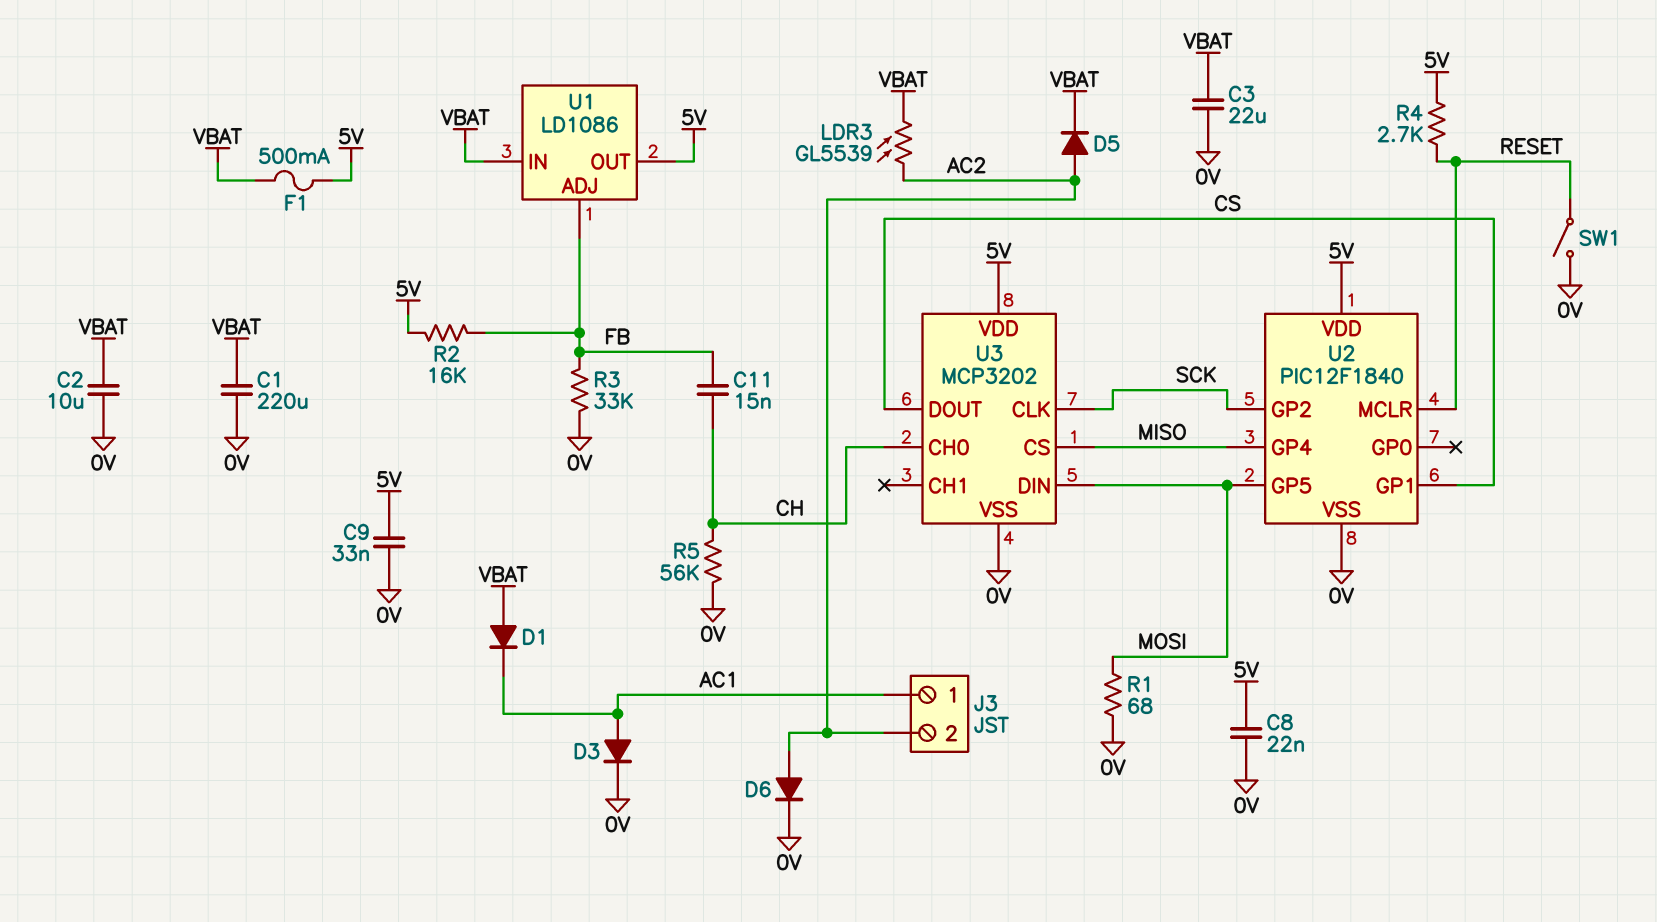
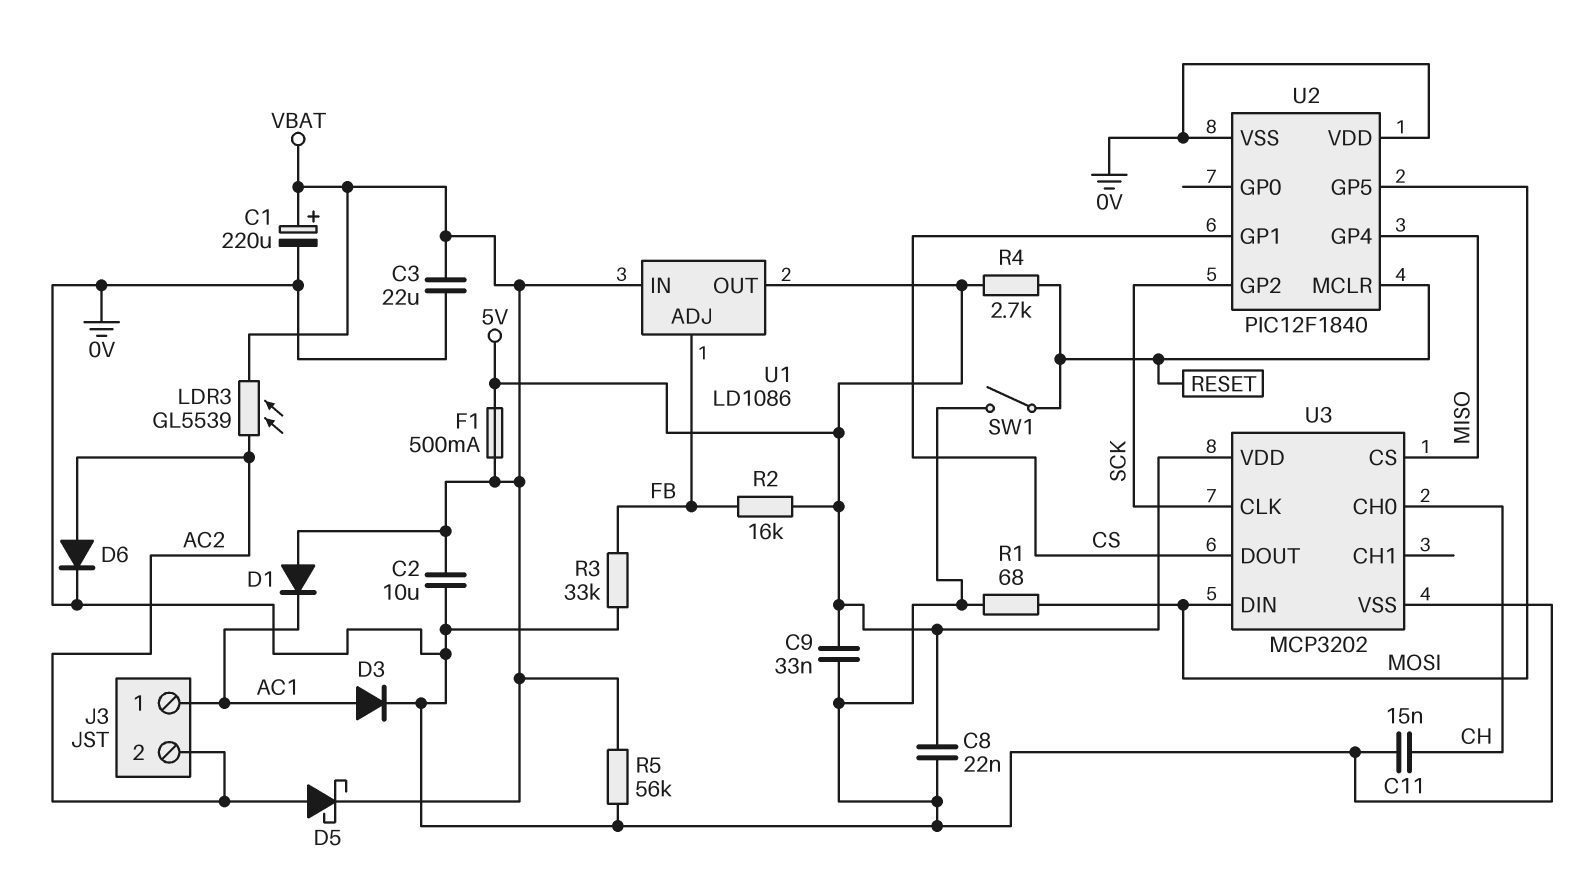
C1: 220uF (0V, VBAT) -> 220uF (plus VBAT, minus 0V)
C11: 15nF (CH, FB) -> 15nF (0V, CH)
D5: diode (A AC2, K VBAT) -> schottky (A AC2, K VBAT)
R5: 56k (0V, CH) -> 56k (0V, VBAT)
U2 pin VDD: 5V -> 0V

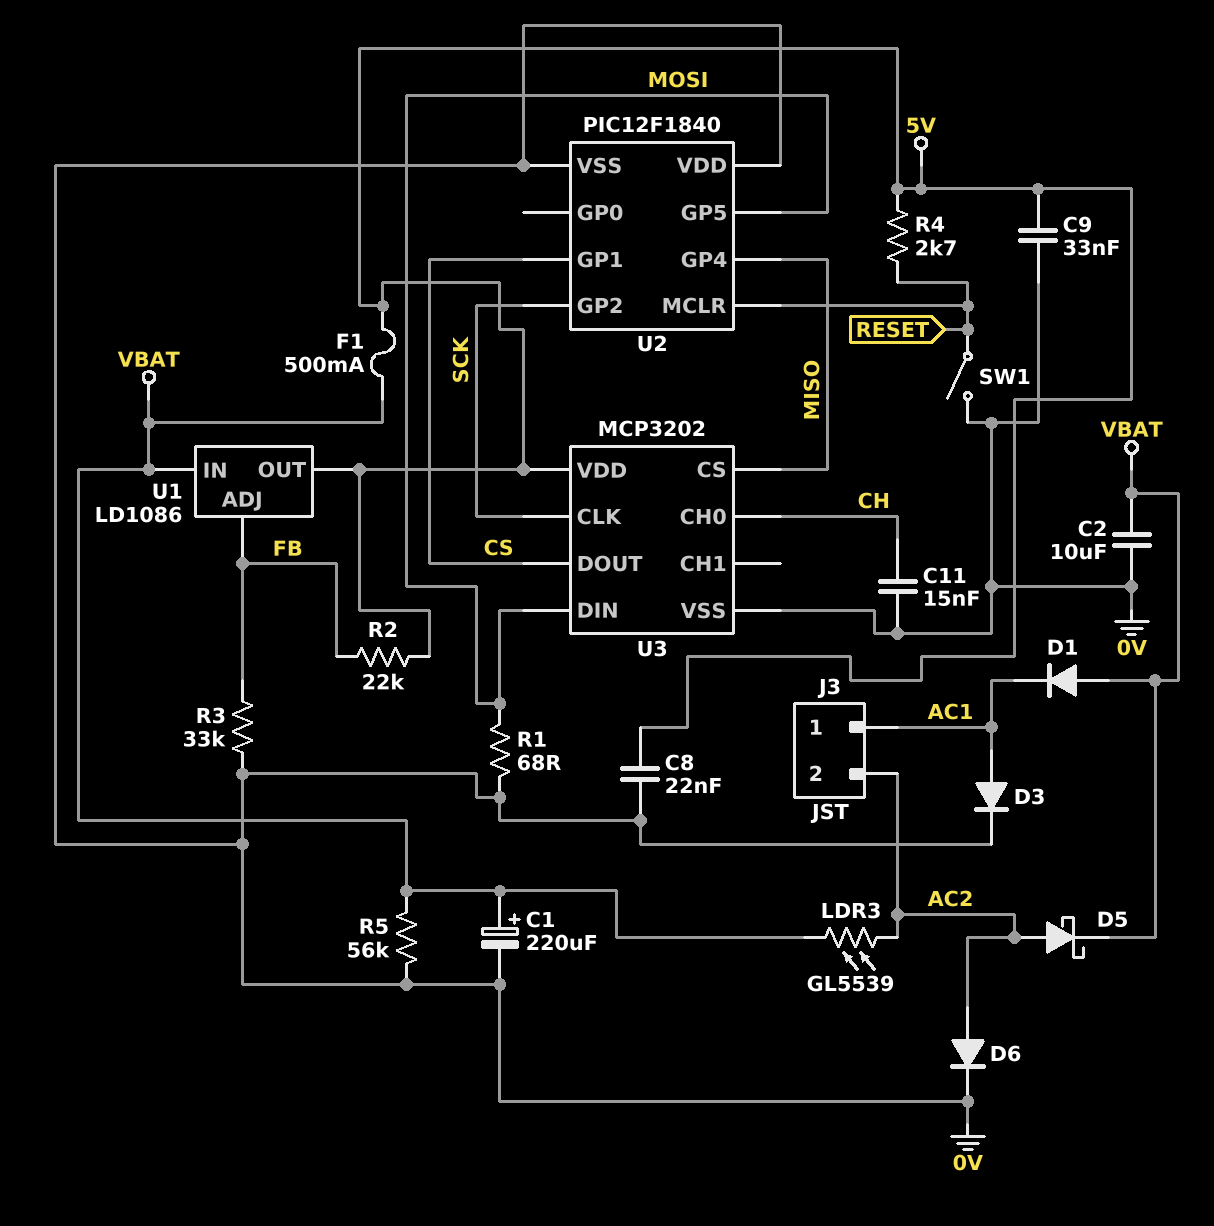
C3: 22uF (0V, VBAT) -> none
R2: 16k (5V, FB) -> 22k (5V, FB)

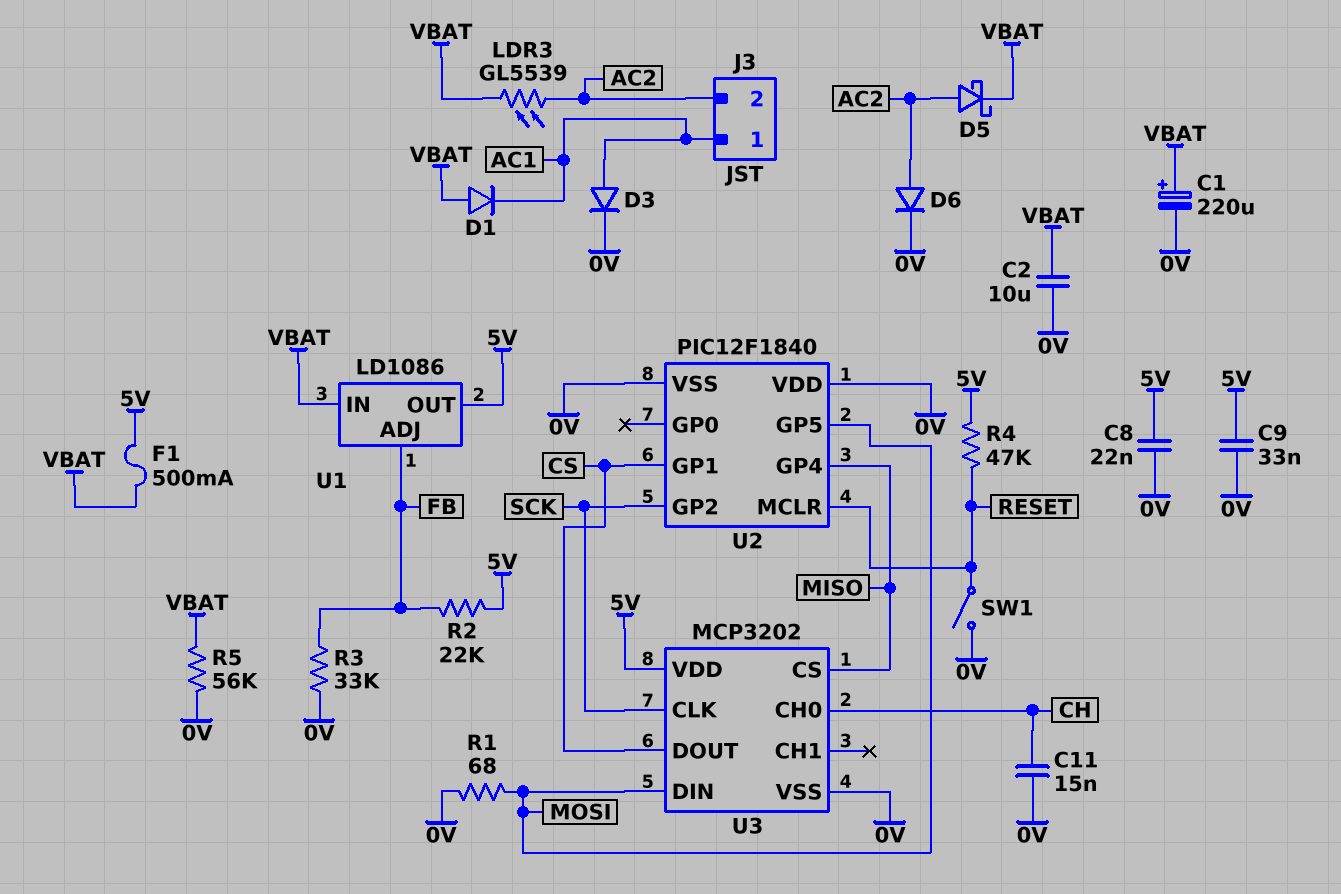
R4: 2.7k (5V, RESET) -> 47k (5V, RESET)

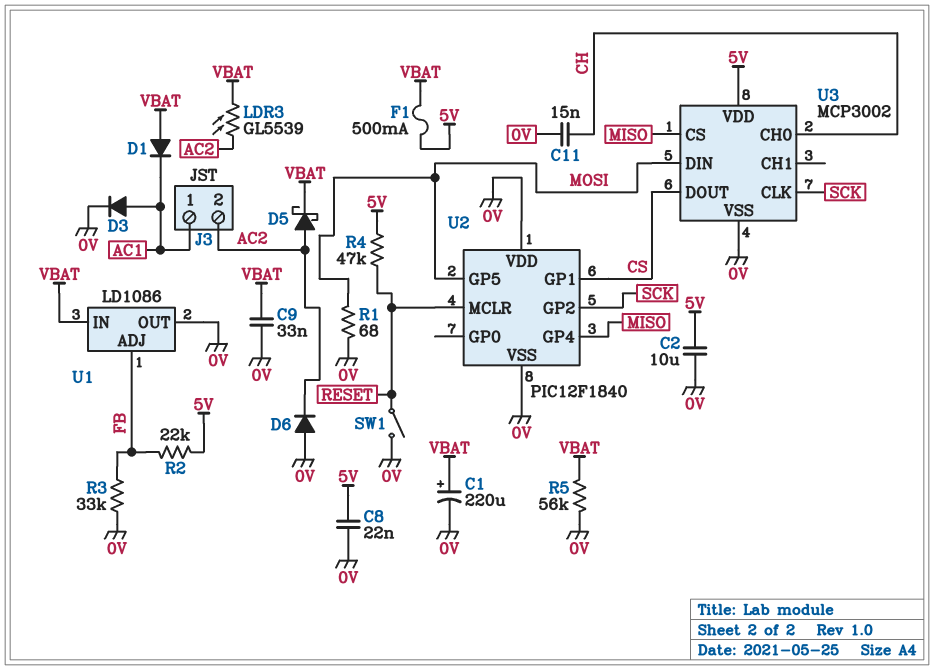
C2: 10uF (0V, VBAT) -> 10uF (0V, 5V)
C9: 33nF (0V, 5V) -> 33nF (0V, VBAT)
D6: diode (A AC2, K 0V) -> diode (A 0V, K AC2)
U1 pin OUT: 5V -> 0V
U3: MCP3202 -> MCP3002

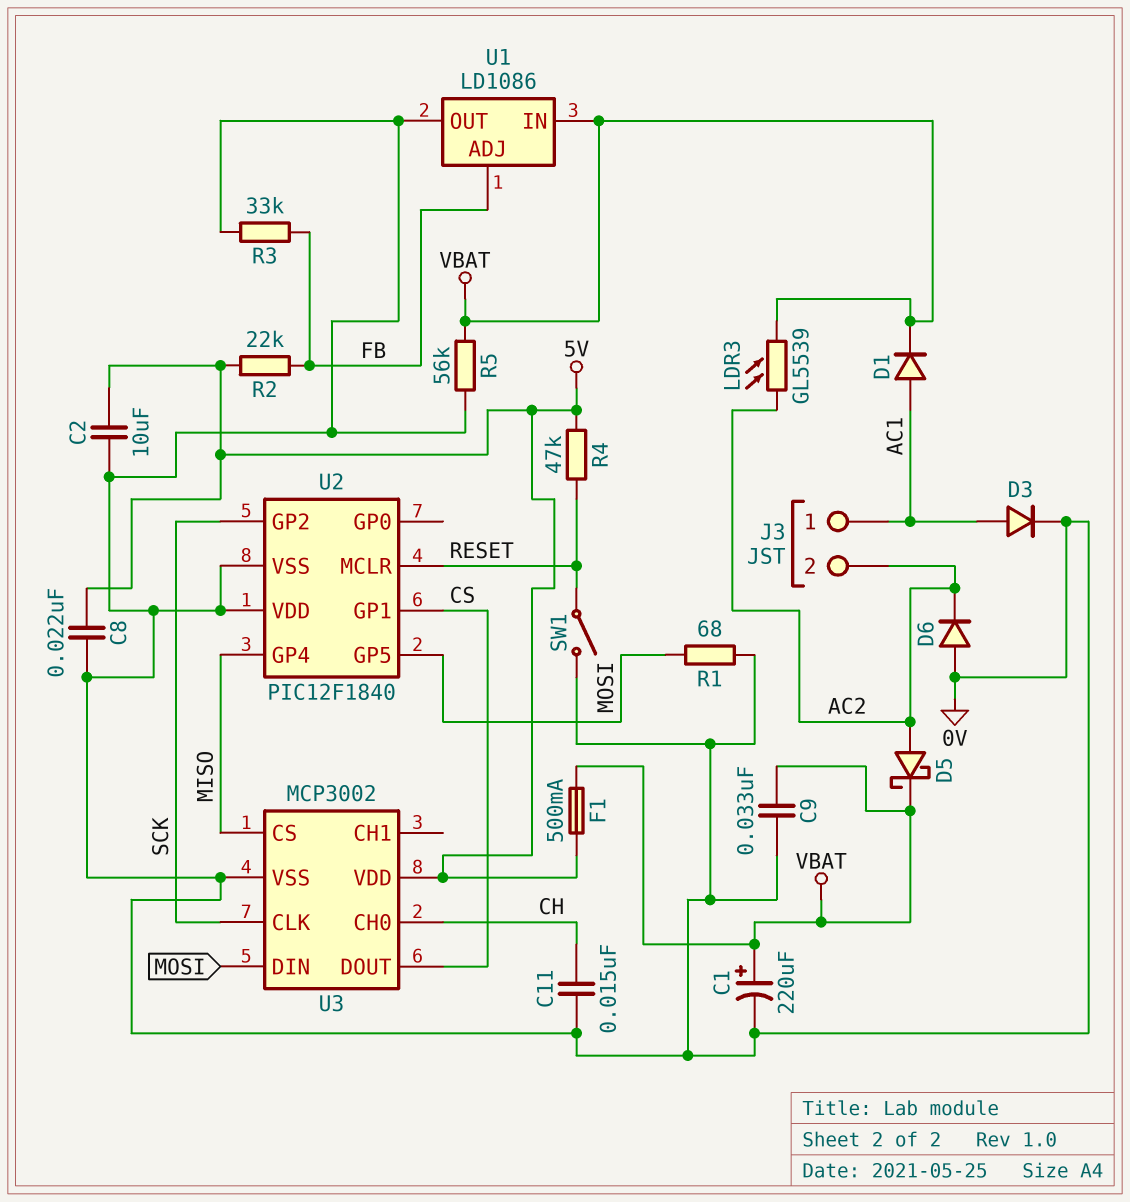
D1: diode (A VBAT, K AC1) -> diode (A AC1, K VBAT)

